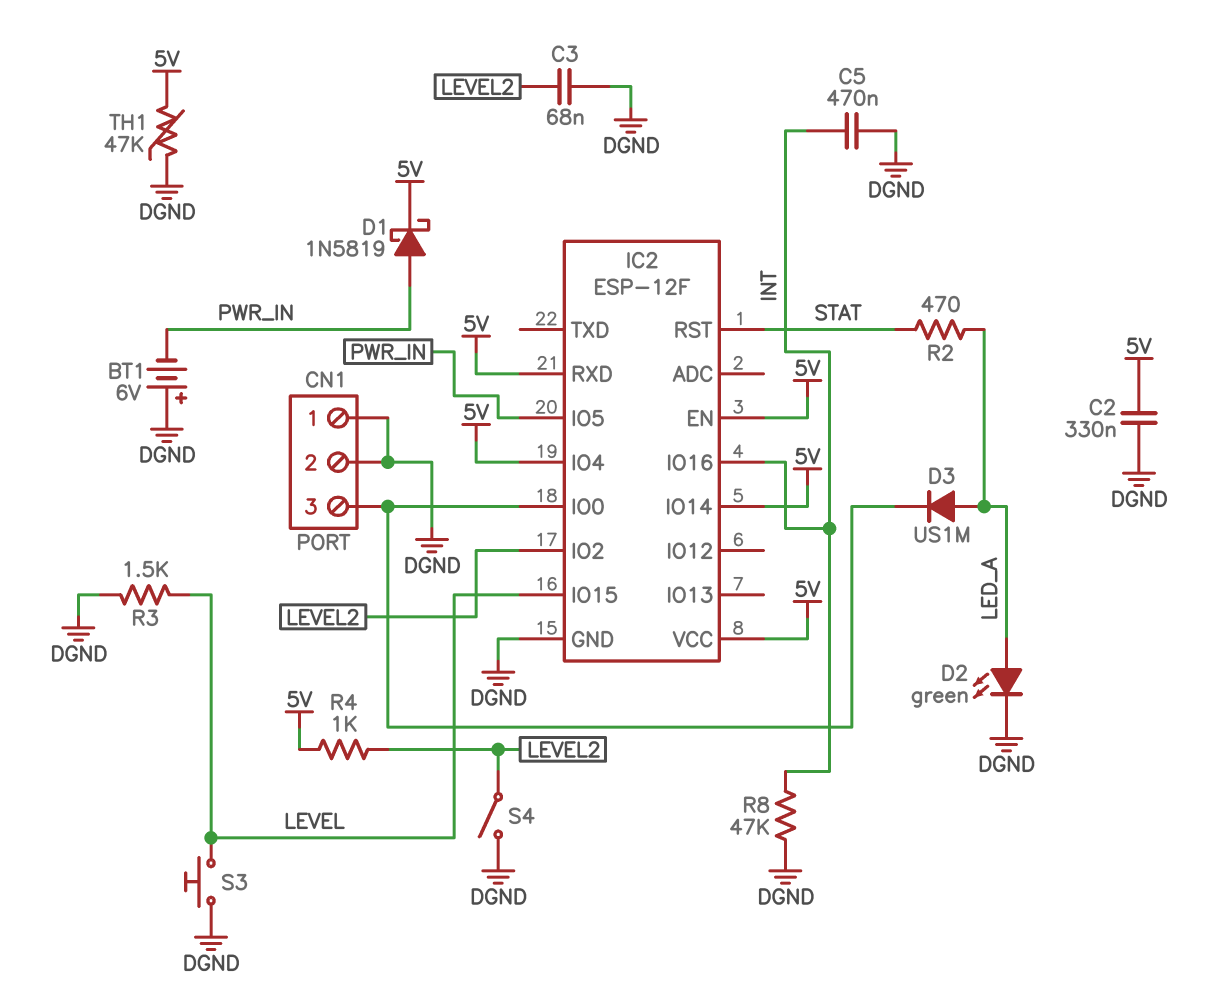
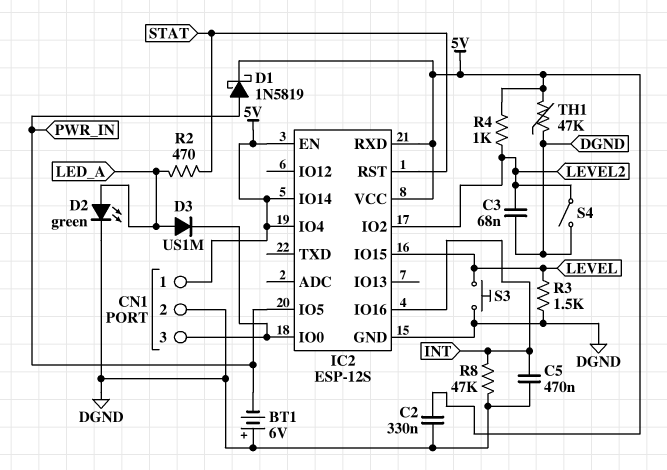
CN1 pin 1: DGND -> 5V
IC2: ESP-12F -> ESP-12S

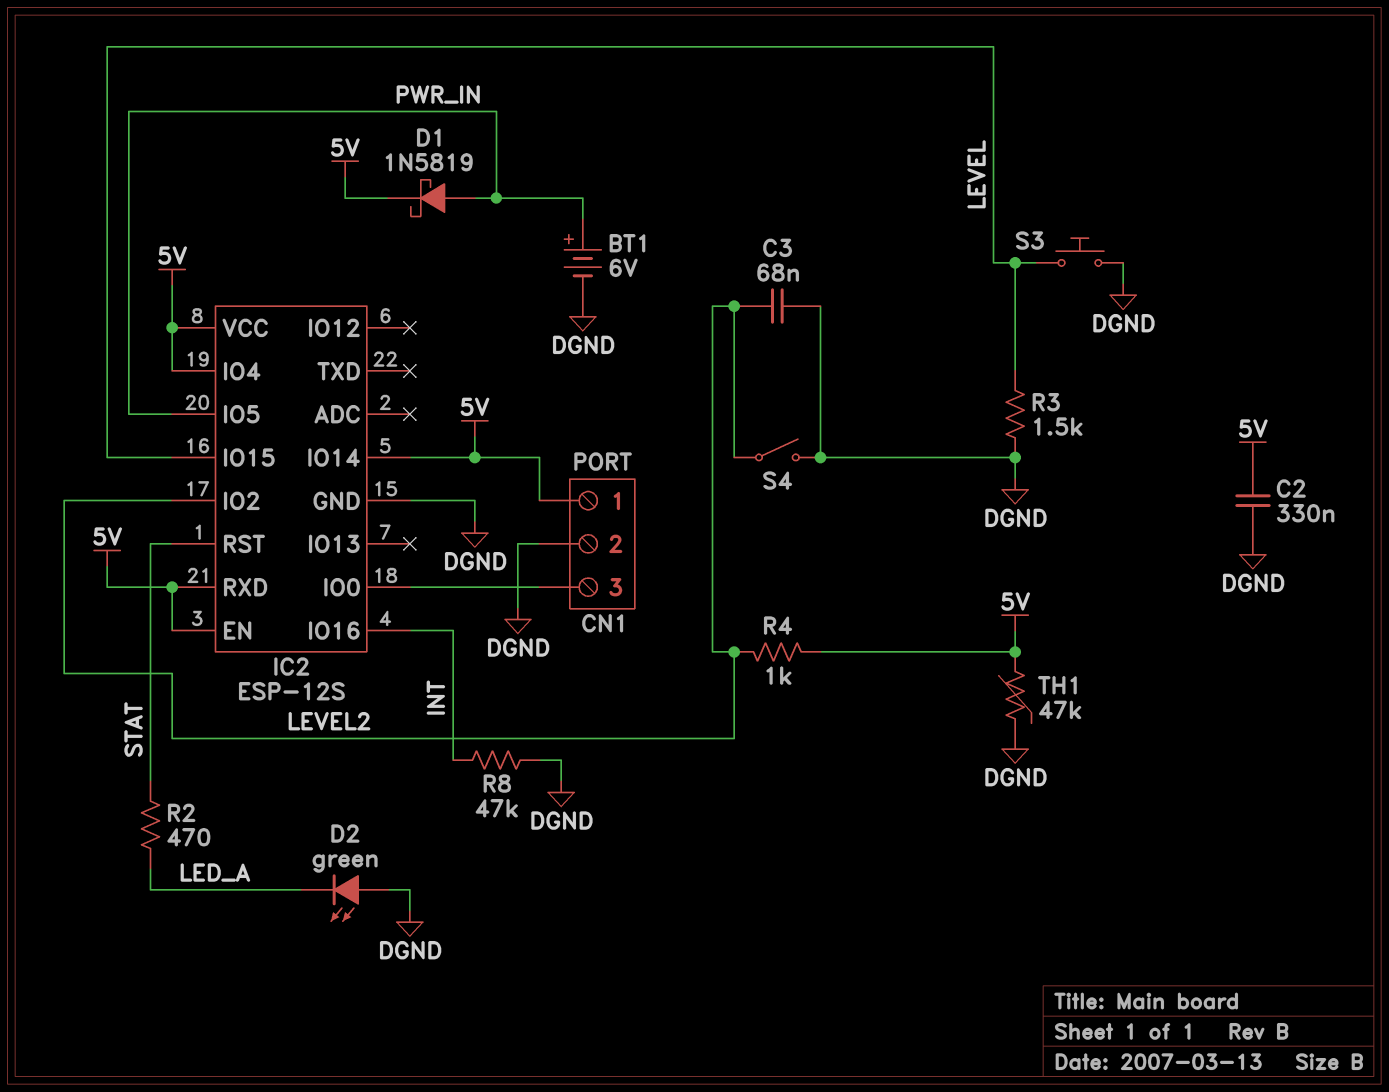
BT1: 6V (plus DGND, minus PWR_IN) -> 6V (plus PWR_IN, minus DGND)
C5: 470nF (DGND, INT) -> none
D2: LED green (A LED_A, K DGND) -> LED green (A DGND, K LED_A)
D3: diode US1M (A LED_A, K CN1/3) -> none

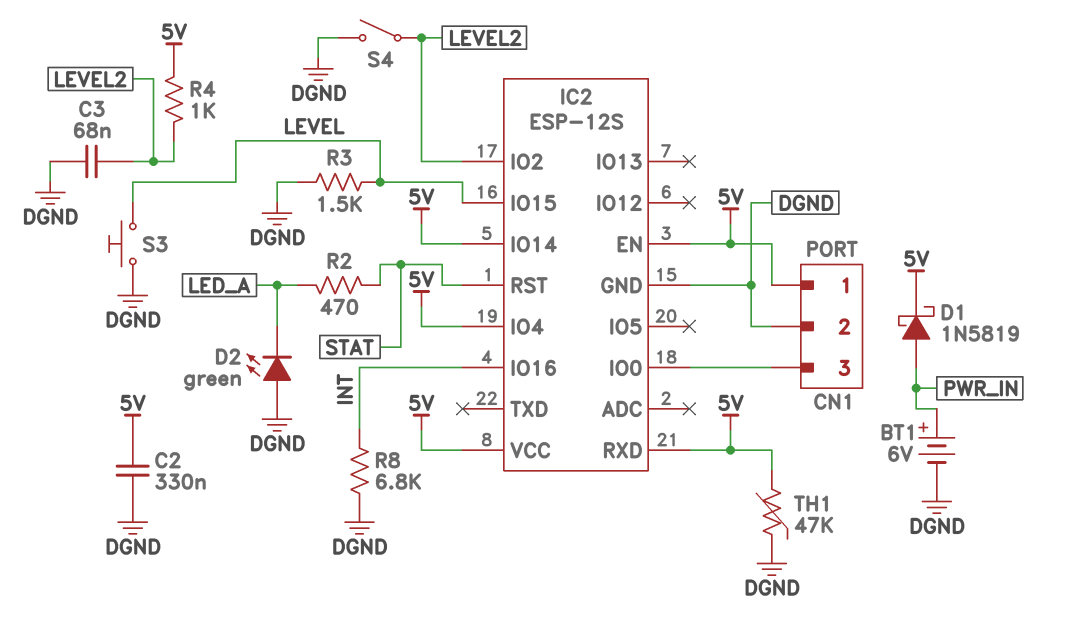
IC2 pin IO5: PWR_IN -> none
R8: 47k (DGND, INT) -> 6.8k (DGND, INT)

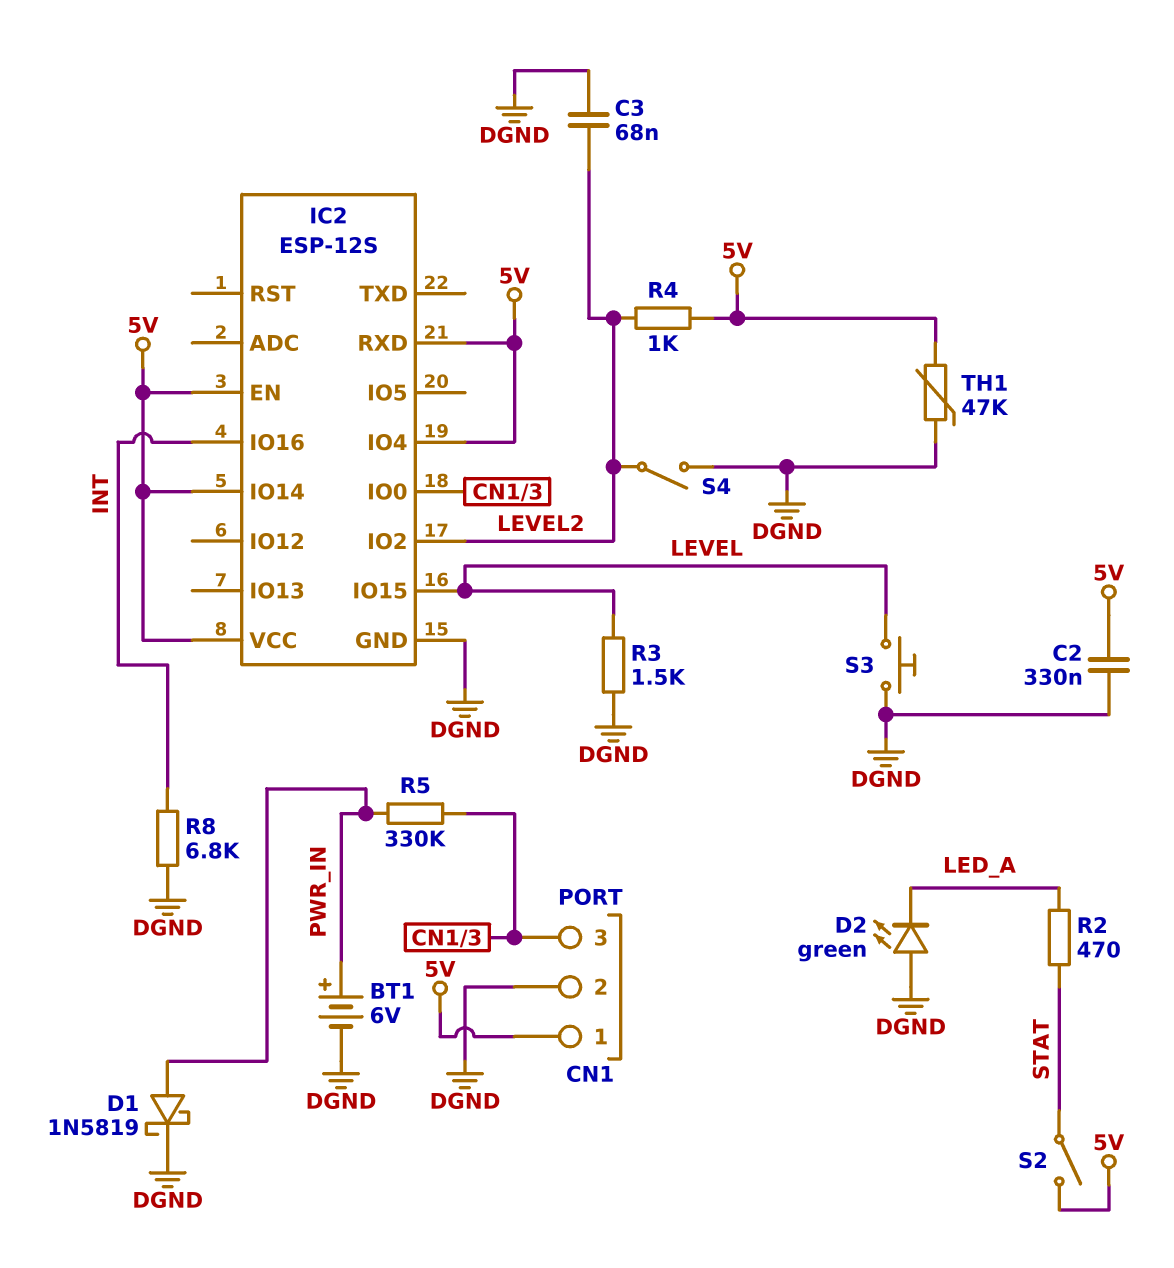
D1: schottky 1N5819 (A PWR_IN, K 5V) -> schottky 1N5819 (A PWR_IN, K DGND)
IC2 pin RST: STAT -> none
R5: none -> 330k (CN1/3, PWR_IN)
S2: none -> switch (5V, STAT)

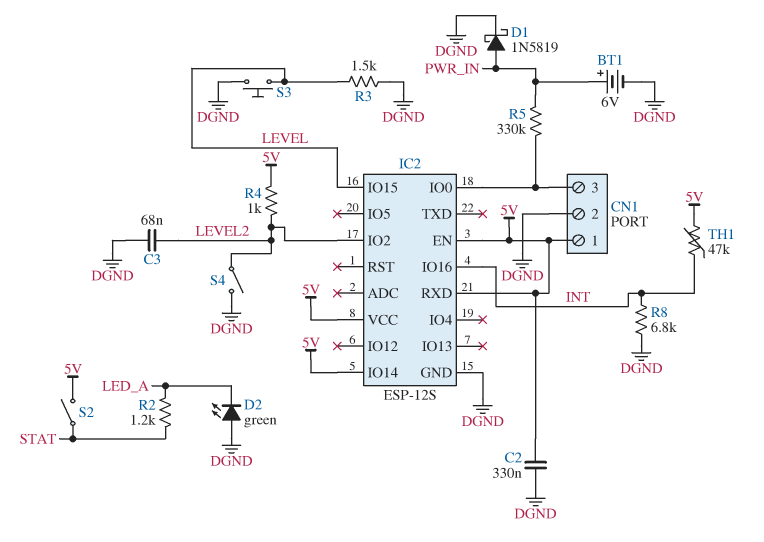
IC2 pin IO4: 5V -> none
R2: 470 (LED_A, STAT) -> 1.2k (LED_A, STAT)
TH1: 47k (5V, DGND) -> 47k (5V, INT)

